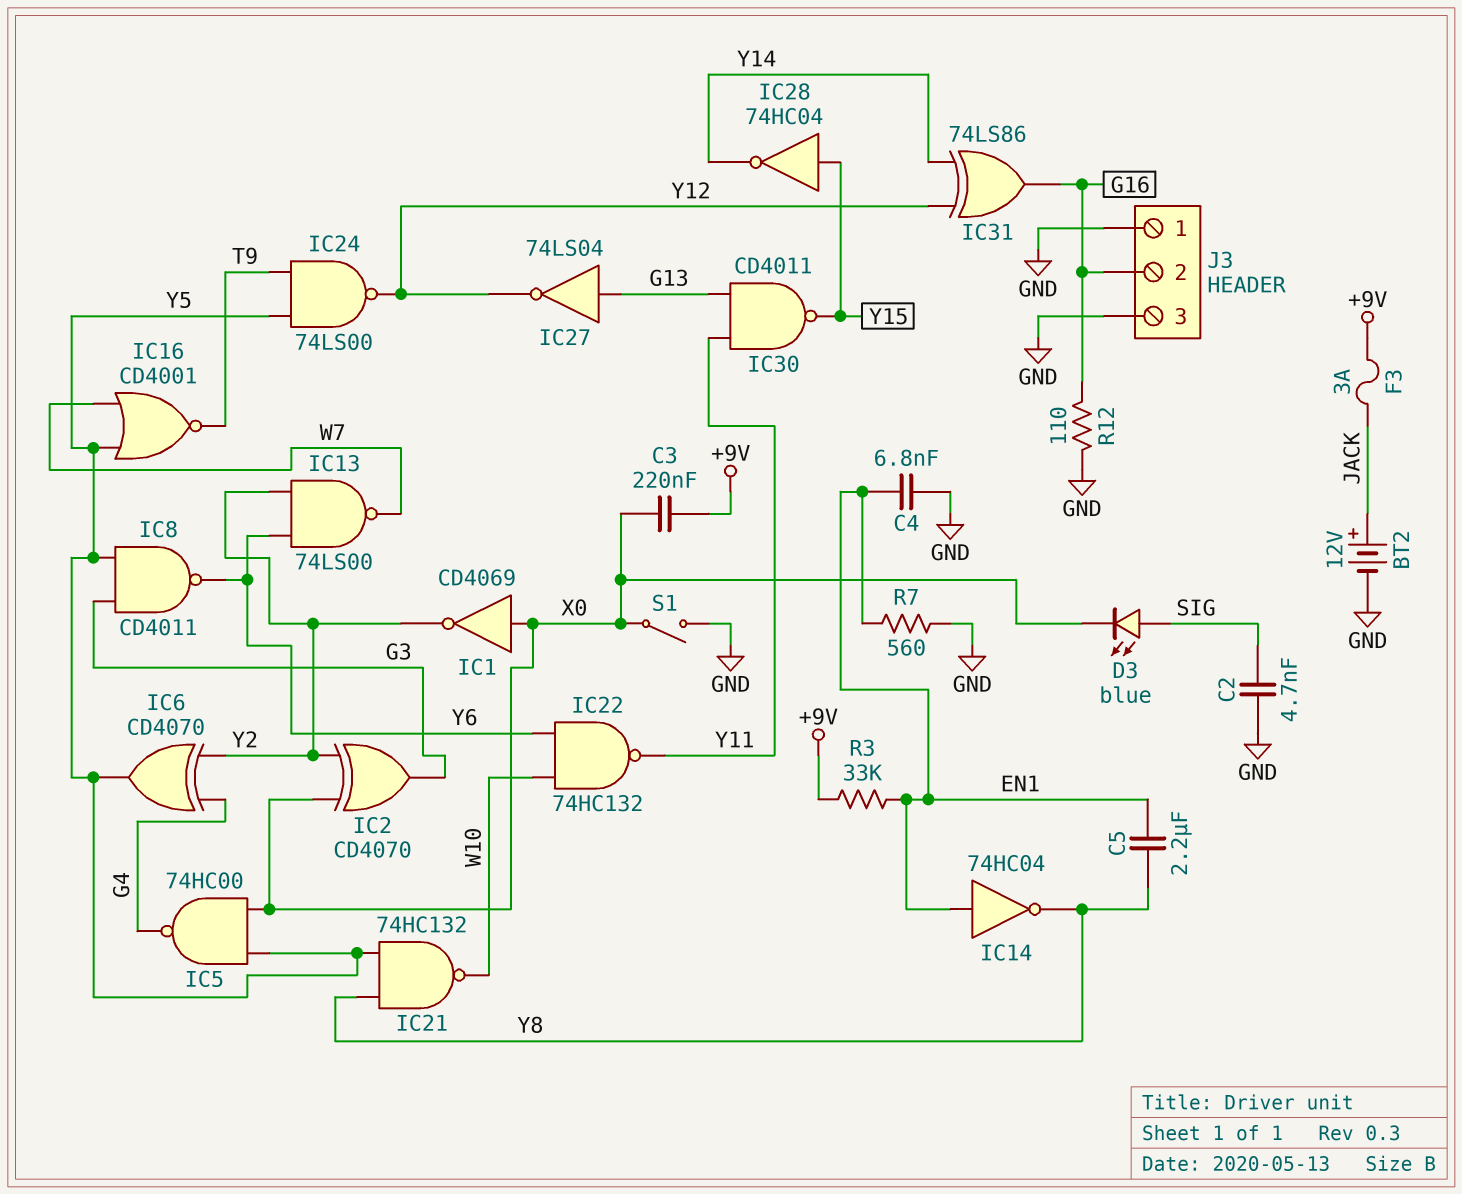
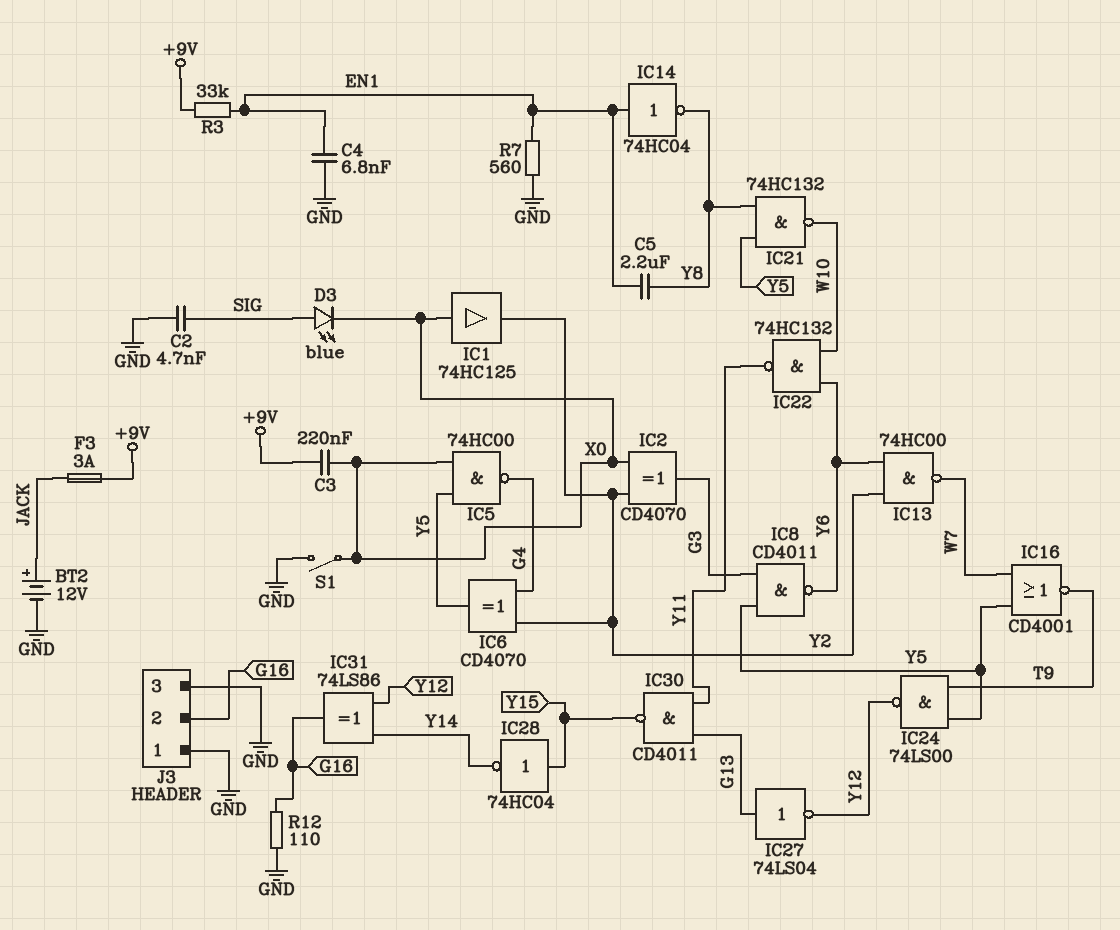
IC1: NOT CD4069 (in X0, out Y2) -> buffer 74HC125 (in X0, out Y2)
IC13: NAND 74LS00 (in Y2, in Y6, out W7) -> NAND 74HC00 (in Y2, in Y6, out W7)

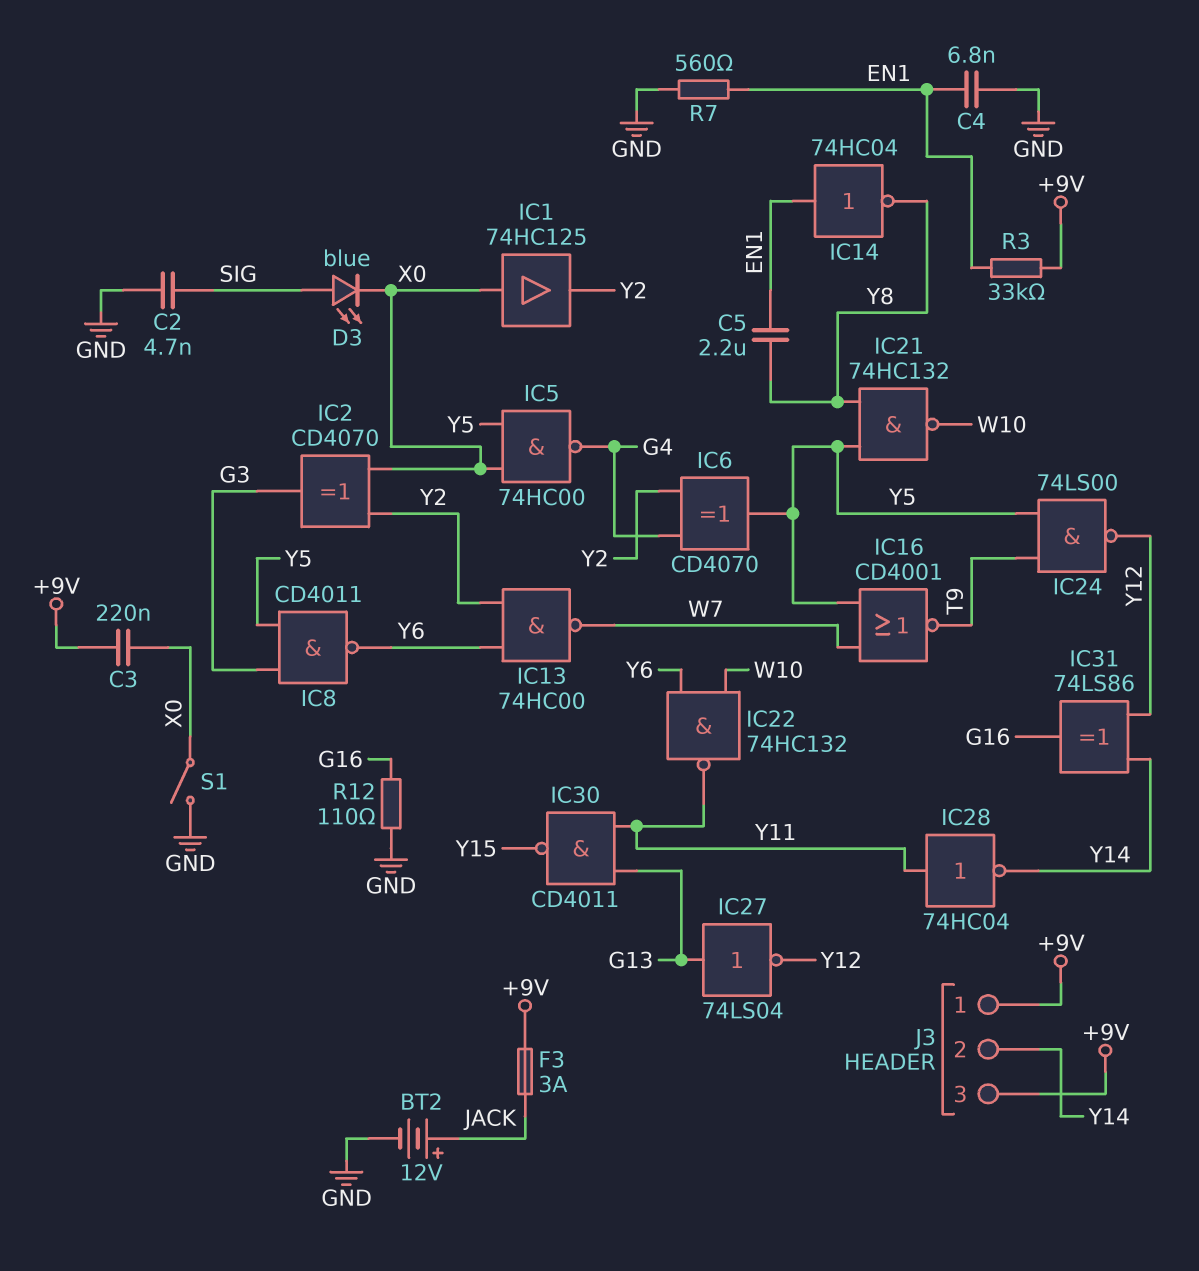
IC28: NOT 74HC04 (in Y15, out Y14) -> NOT 74HC04 (in Y11, out Y14)
J3 pin 1: GND -> +9V
J3 pin 2: G16 -> Y14
J3 pin 3: GND -> +9V

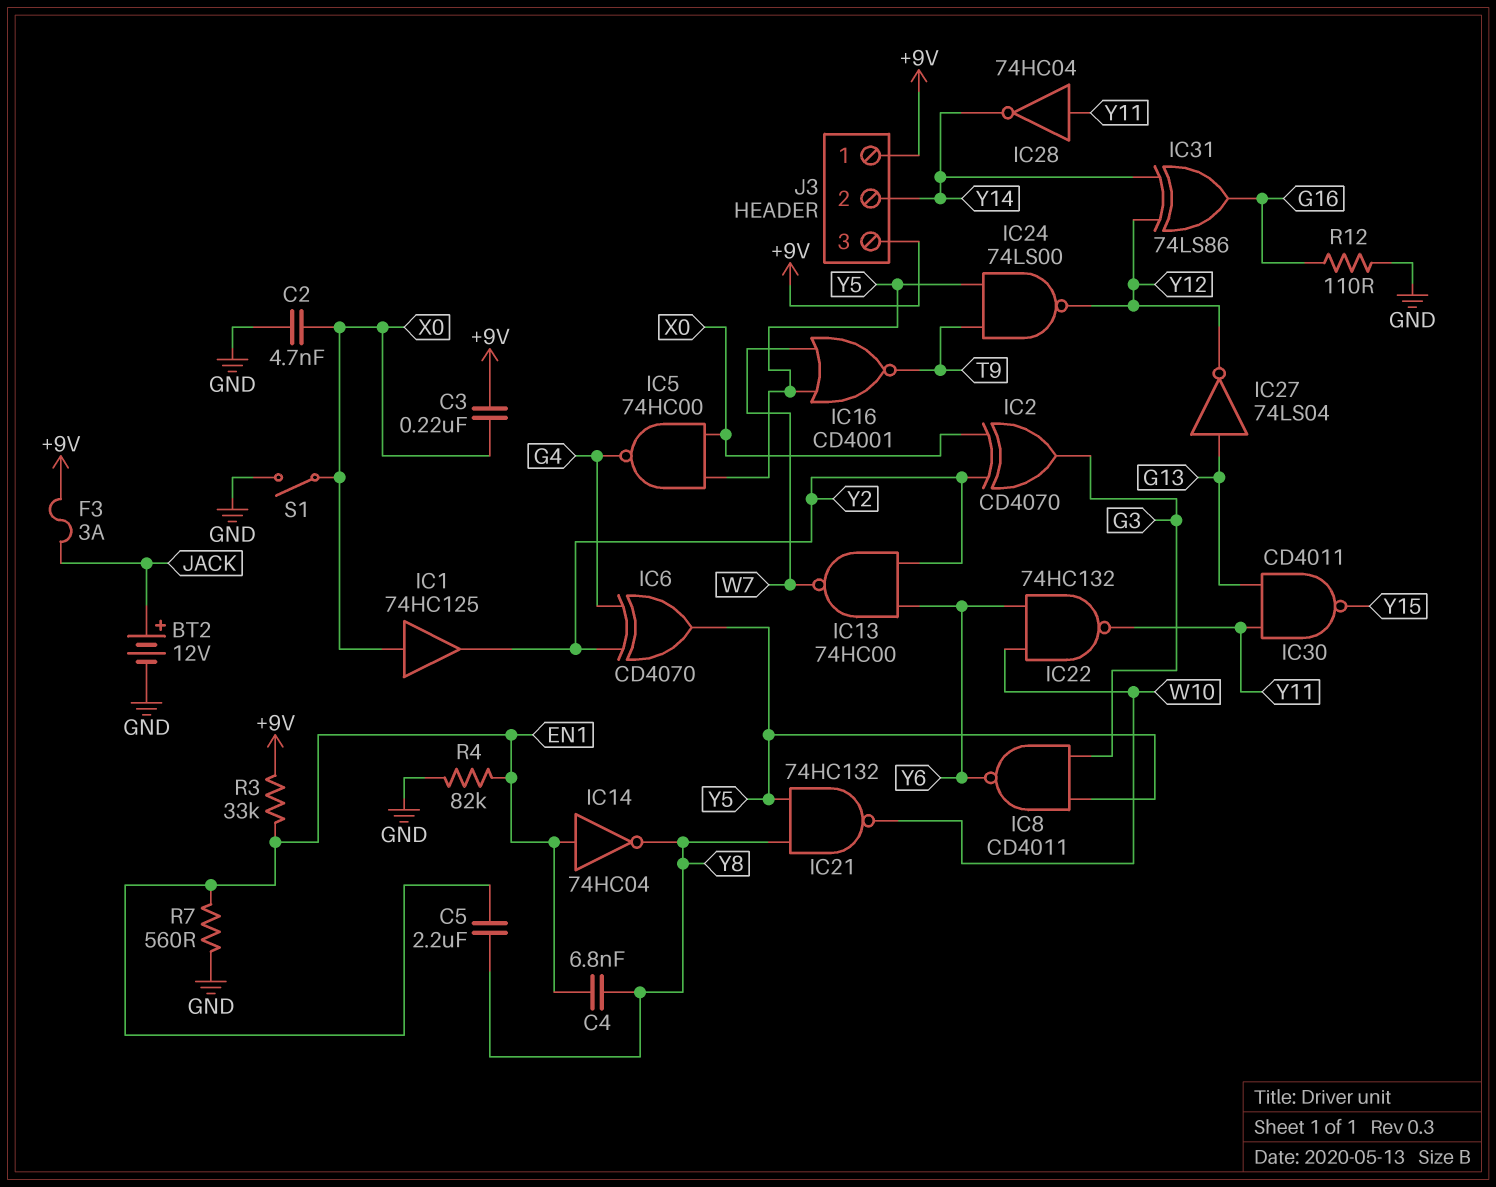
C2: 4.7nF (GND, SIG) -> 4.7nF (GND, X0)
C4: 6.8nF (EN1, GND) -> 6.8nF (EN1, Y8)
D3: LED blue (A SIG, K X0) -> none
R4: none -> 82k (EN1, GND)

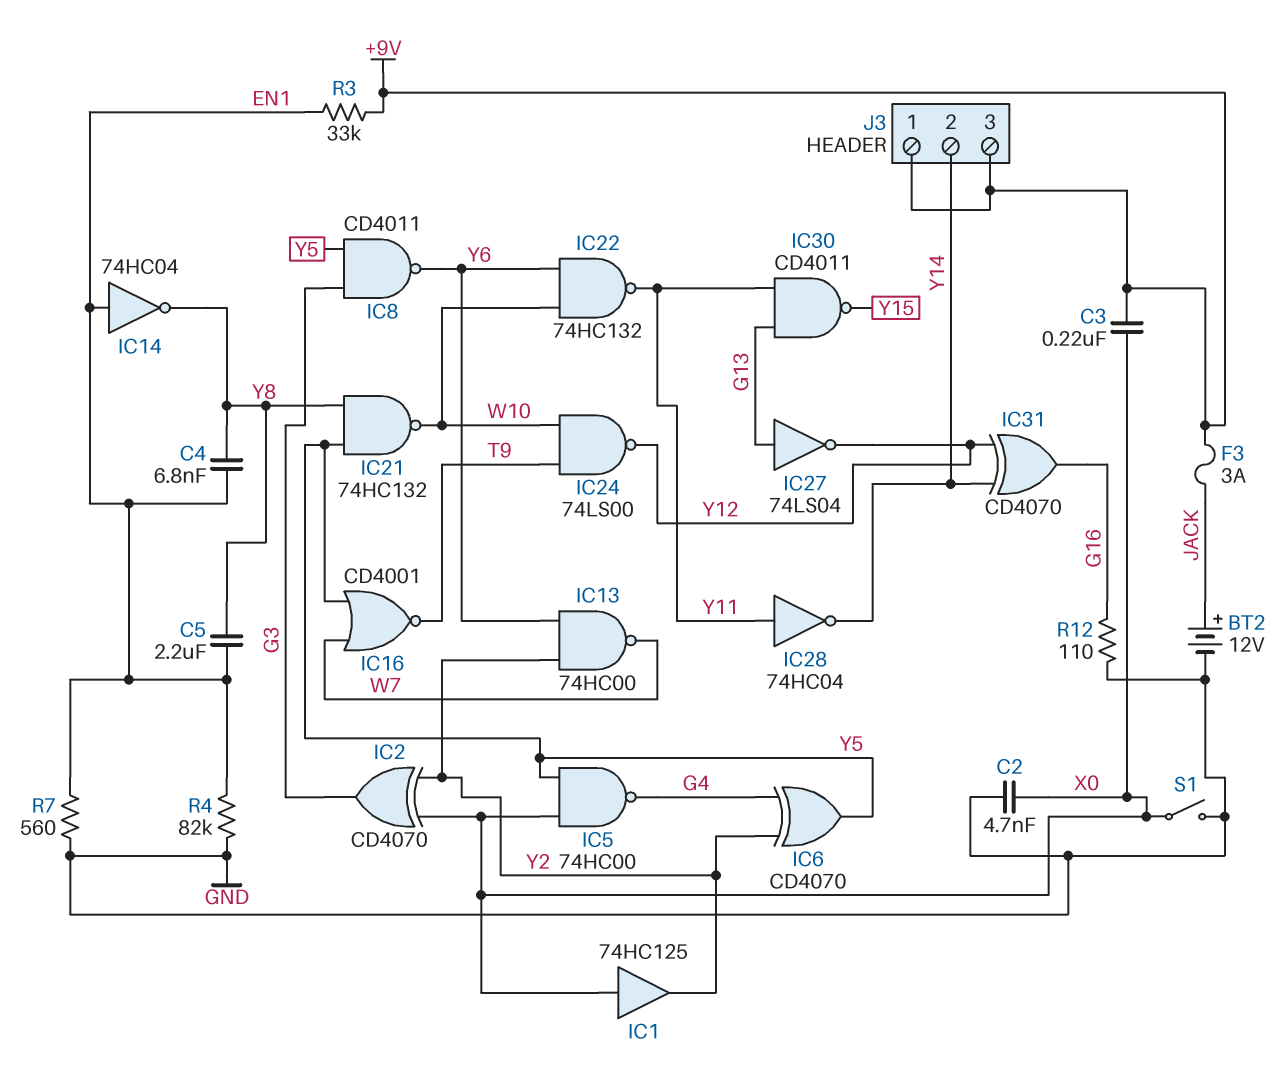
IC24: NAND 74LS00 (in T9, in Y5, out Y12) -> NAND 74LS00 (in T9, in W10, out Y12)
IC31: XOR 74LS86 (in Y12, in Y14, out G16) -> XOR CD4070 (in Y12, in Y14, out G16)

